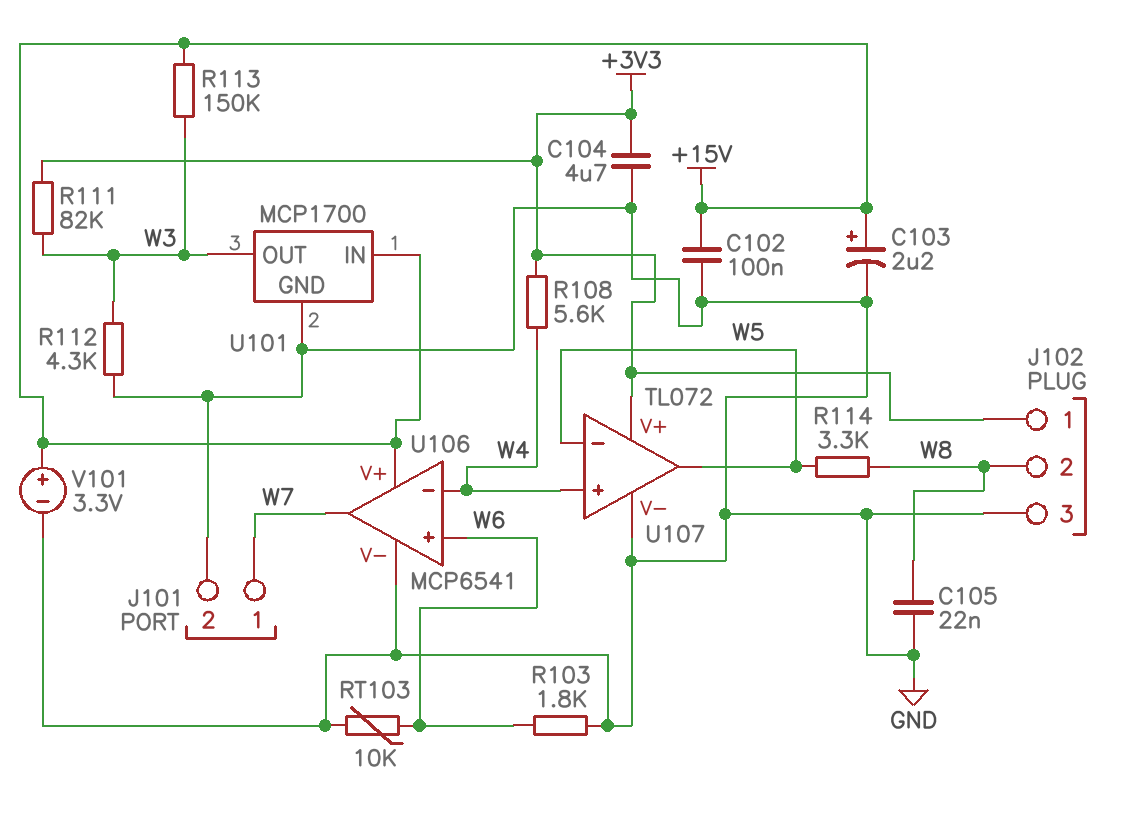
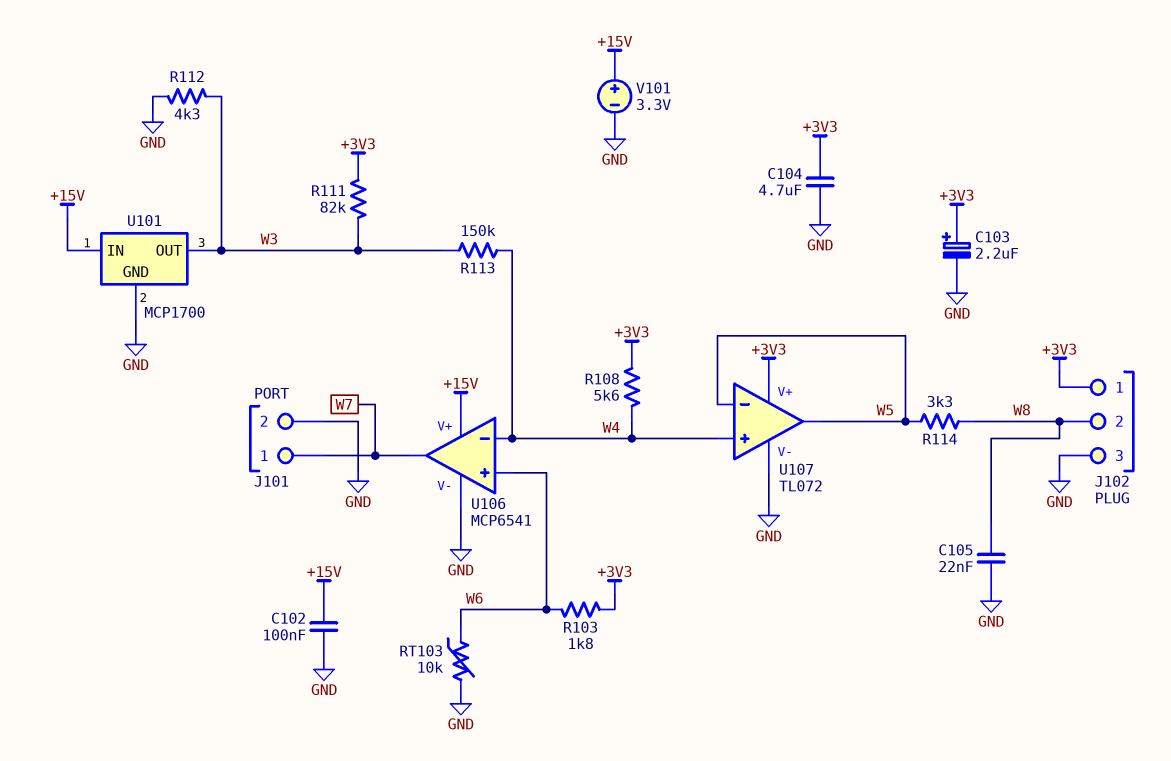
C103: 2.2uF (plus +15V, minus GND) -> 2.2uF (plus +3V3, minus GND)
R103: 1.8k (GND, W6) -> 1.8k (+3V3, W6)
R113: 150k (+15V, W3) -> 150k (W3, W4)

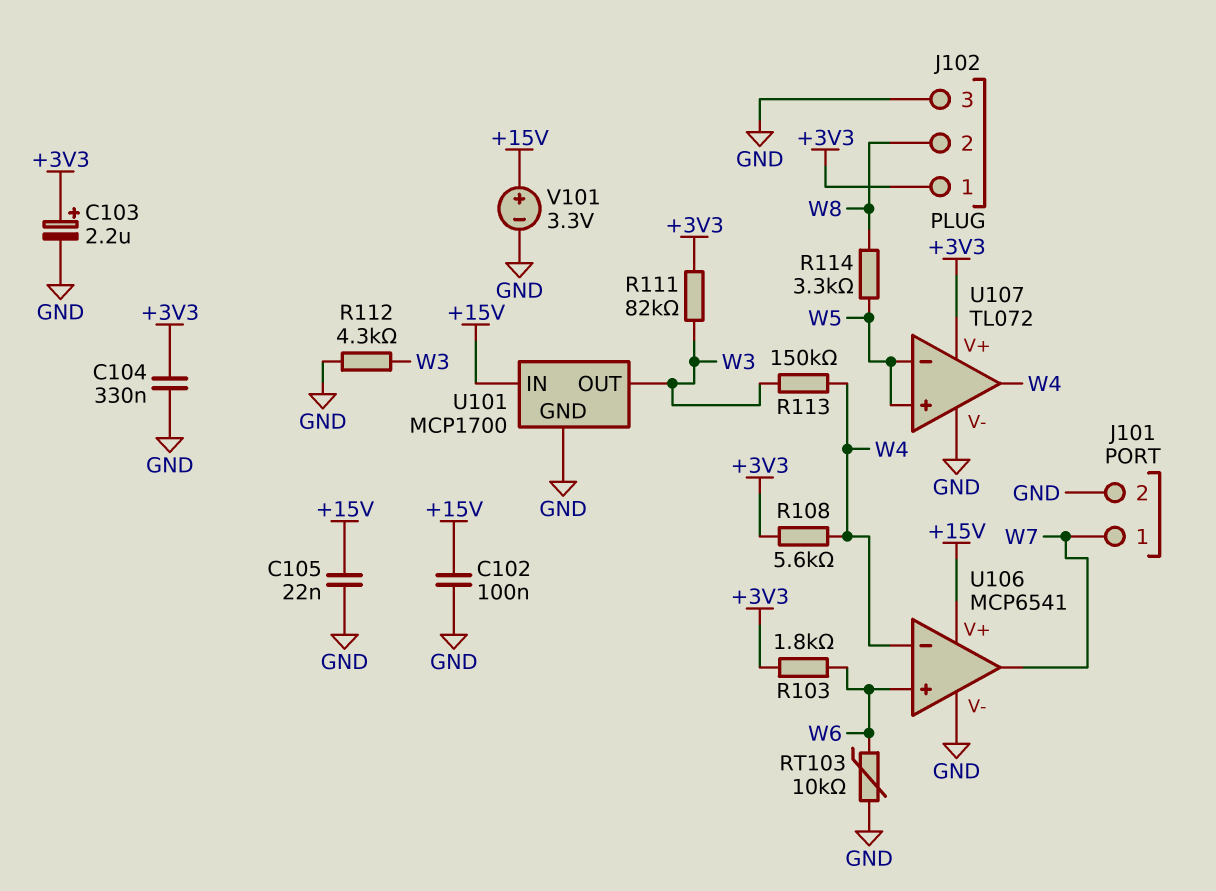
C104: 4.7uF (+3V3, GND) -> 330nF (+3V3, GND)
C105: 22nF (GND, W8) -> 22nF (+15V, GND)
U107 pin in+: W4 -> W5
U107 pin out: W5 -> W4

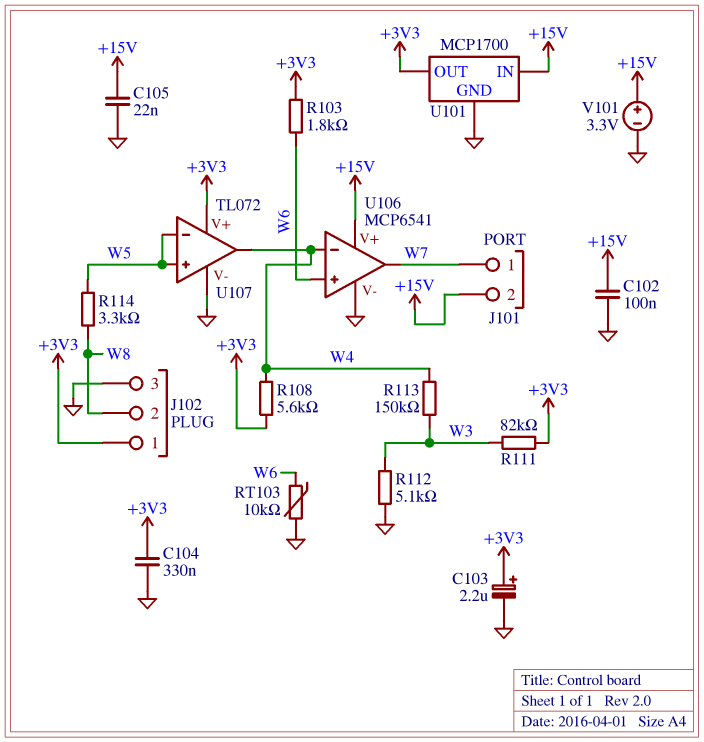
J101 pin 2: GND -> +15V
R112: 4.3k (GND, W3) -> 5.1k (GND, W3)
U101 pin OUT: W3 -> +3V3

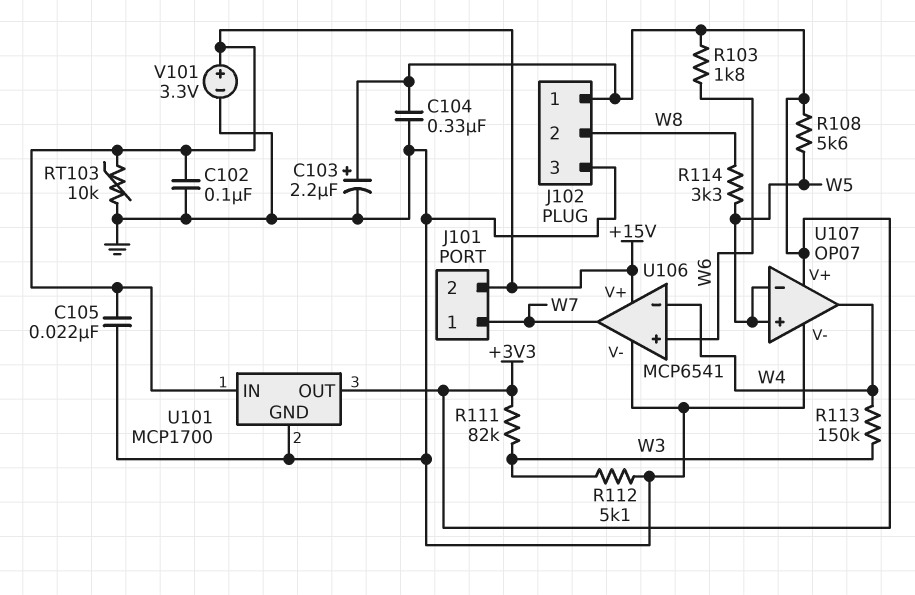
R108: 5.6k (+3V3, W4) -> 5.6k (+3V3, W5)
RT103: 10k (GND, W6) -> 10k (+15V, GND)
U107: TL072 -> OP07

